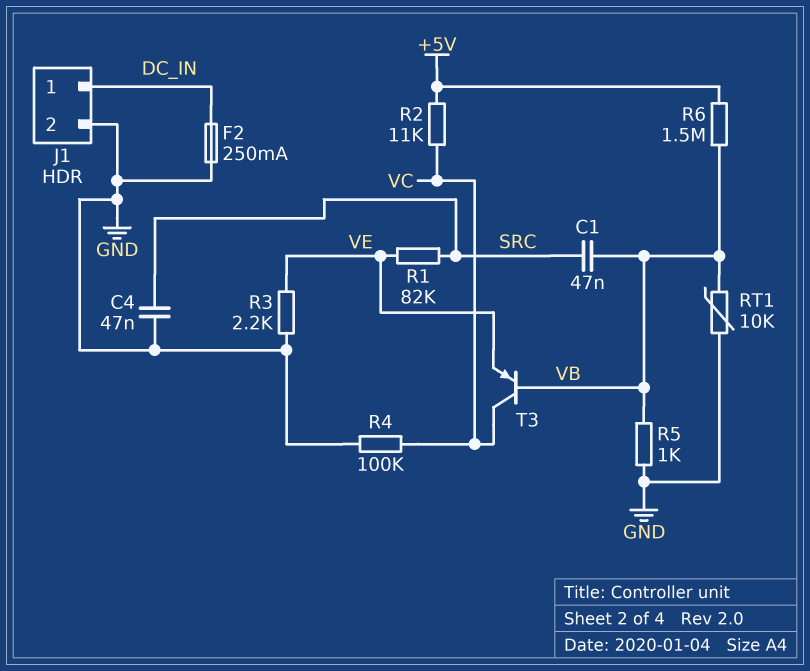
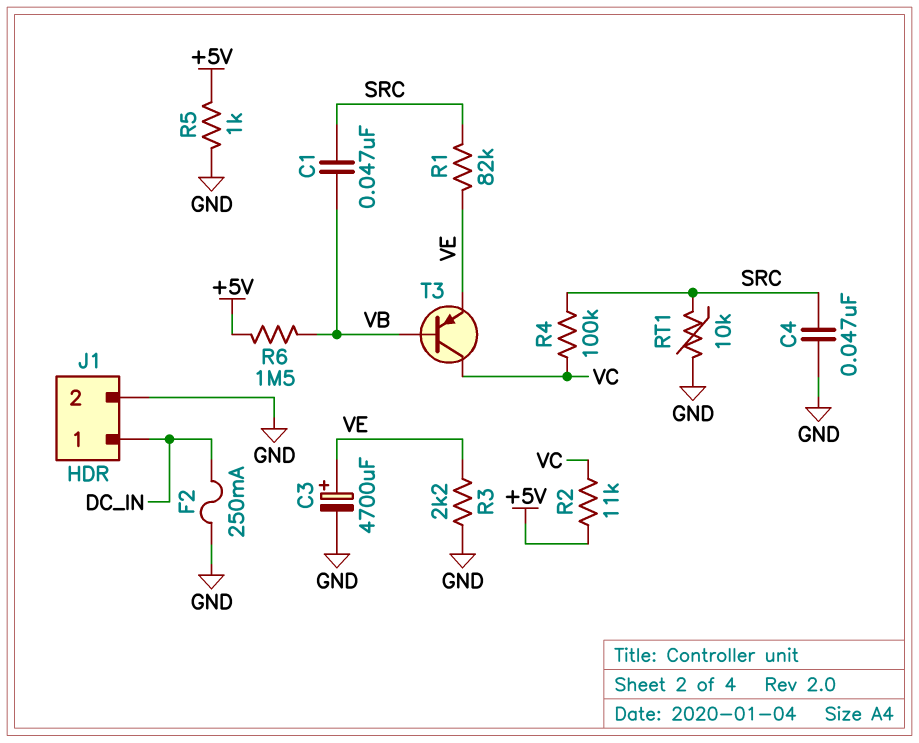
C3: none -> 4700uF (plus VE, minus GND)
R4: 100k (GND, VC) -> 100k (SRC, VC)
R5: 1k (GND, VB) -> 1k (+5V, GND)
RT1: 10k (GND, VB) -> 10k (GND, SRC)

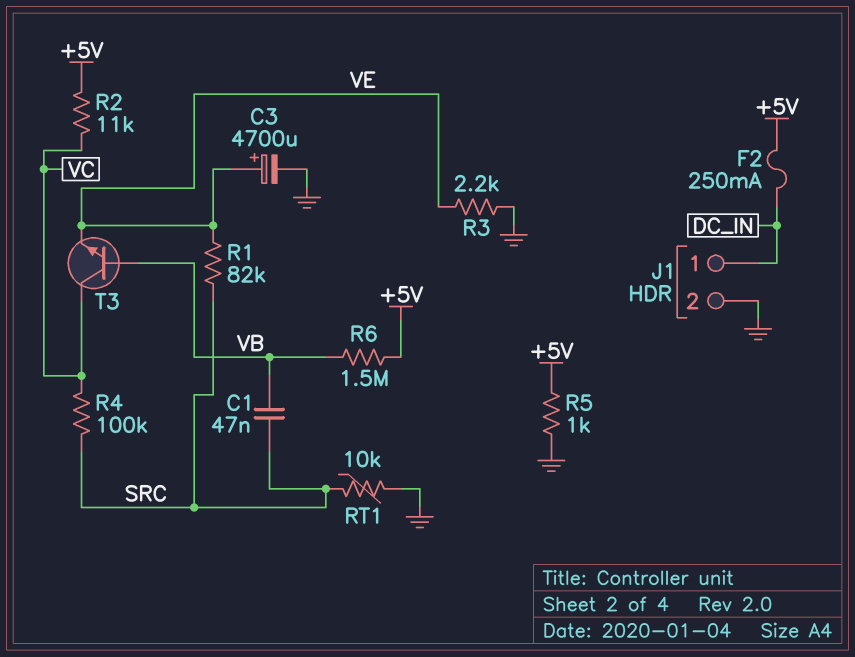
C4: 47nF (GND, SRC) -> none
F2: 250mA (DC_IN, GND) -> 250mA (+5V, DC_IN)
T3: PNP (B VB, C VC, E VE) -> NPN (B VB, C VC, E VE)

